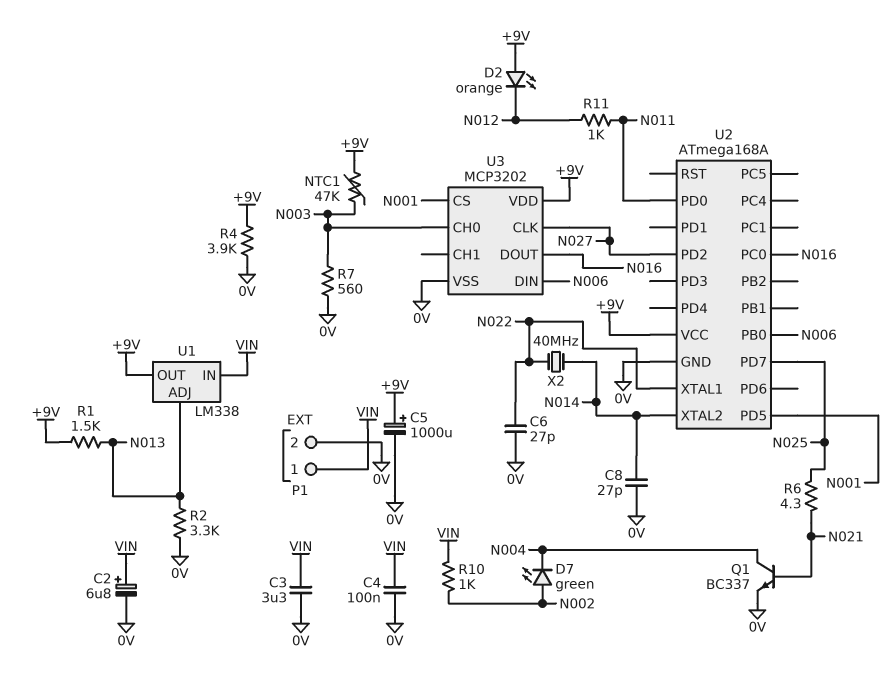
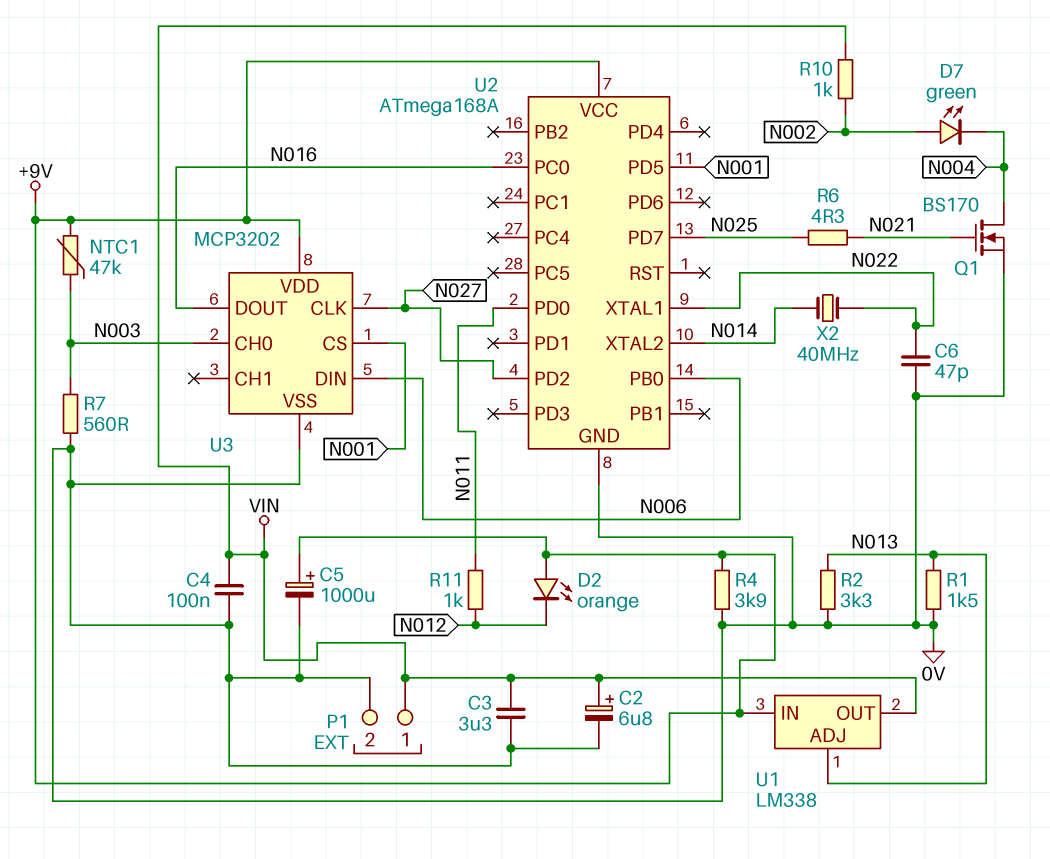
C6: 27pF (0V, N022) -> 47pF (0V, N022)
C8: 27pF (0V, N014) -> none
Q1: NPN BC337 (B N021, C N004, E 0V) -> NMOS BS170 (G N021, D N004, S 0V)
R1: 1.5k (+9V, N013) -> 1.5k (0V, N013)
U1 pin IN: VIN -> +9V
U1 pin OUT: +9V -> VIN

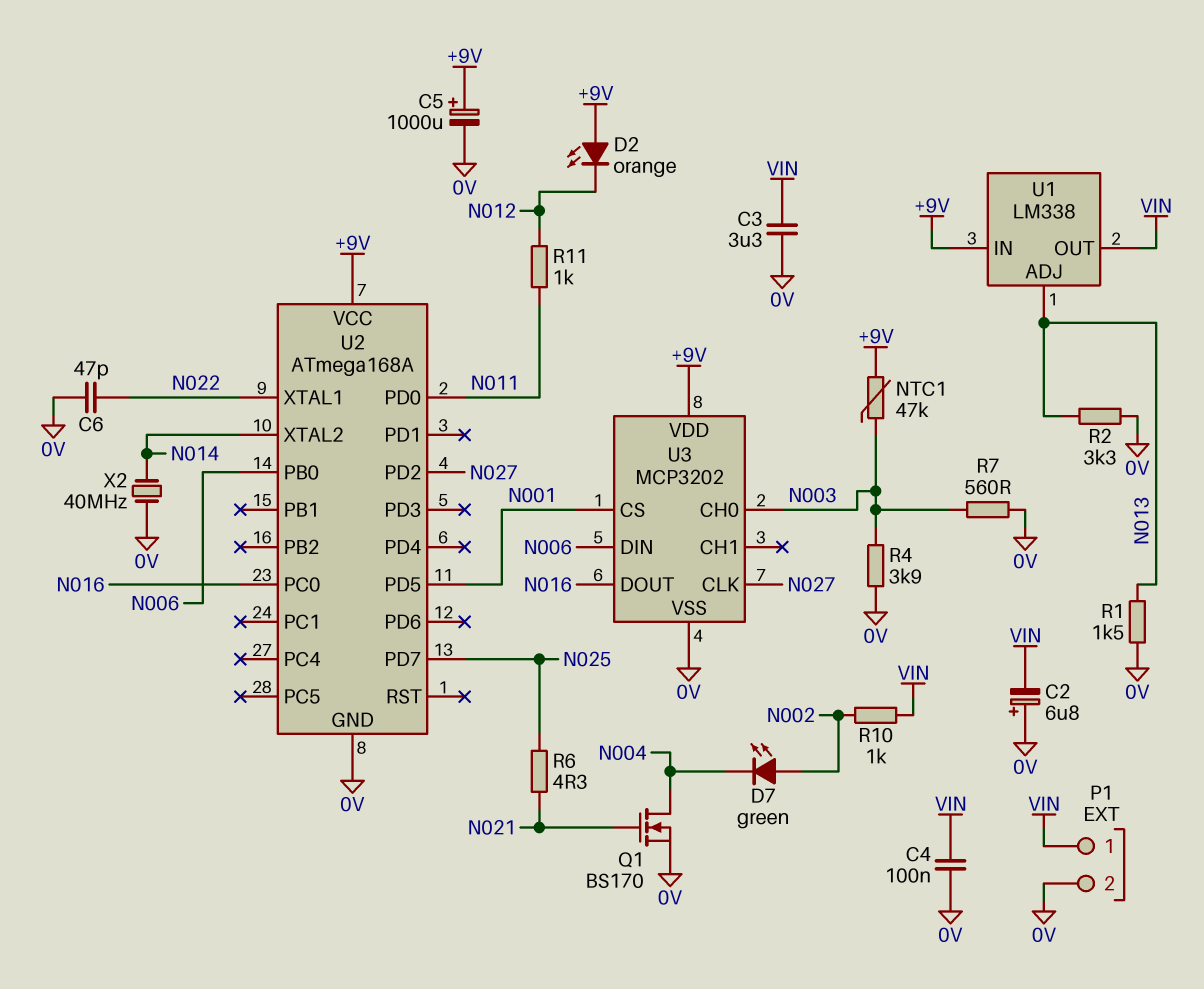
C2: 6.8uF (plus VIN, minus 0V) -> 6.8uF (plus 0V, minus VIN)
R4: 3.9k (+9V, 0V) -> 3.9k (0V, N003)
X2: 40MHz (N014, N022) -> 40MHz (0V, N014)

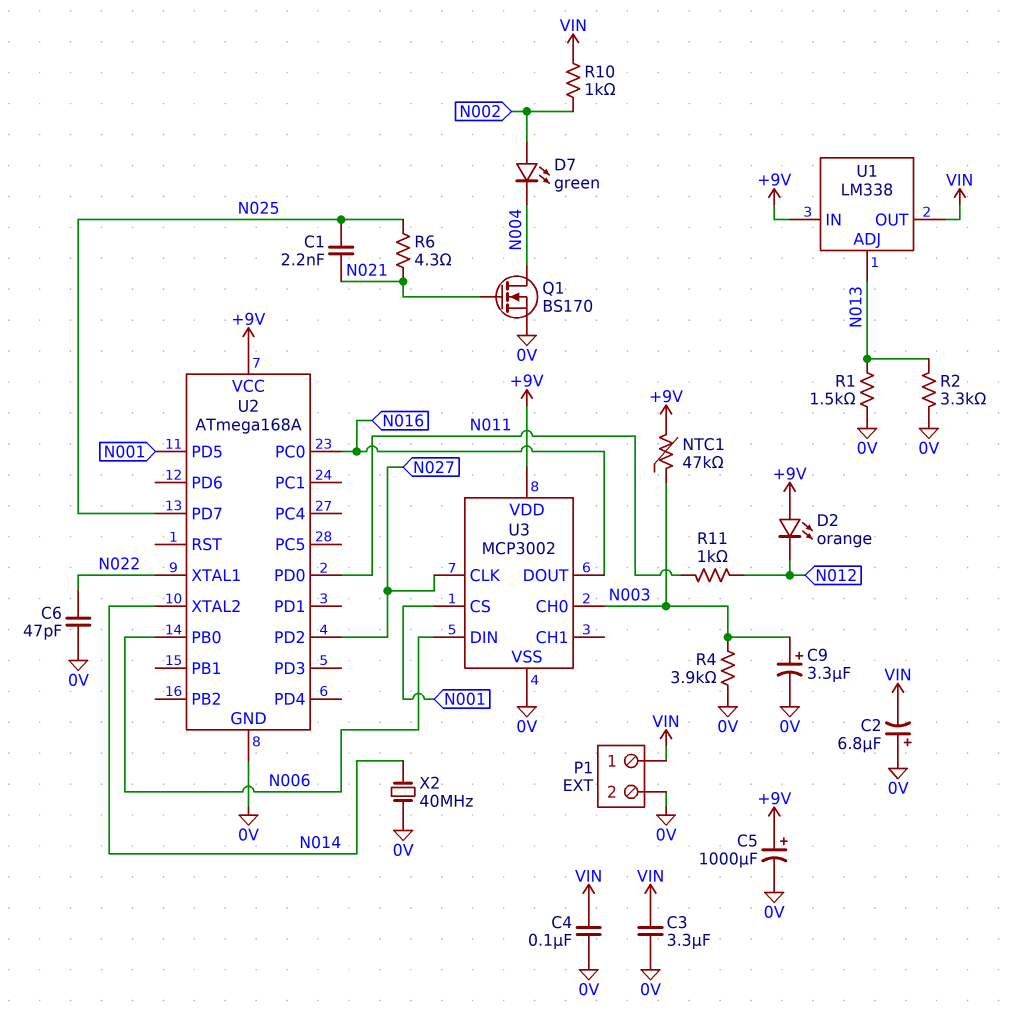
C1: none -> 2.2nF (N021, N025)
C9: none -> 3.3uF (plus N003, minus 0V)
R7: 560 (0V, N003) -> none
U3: MCP3202 -> MCP3002

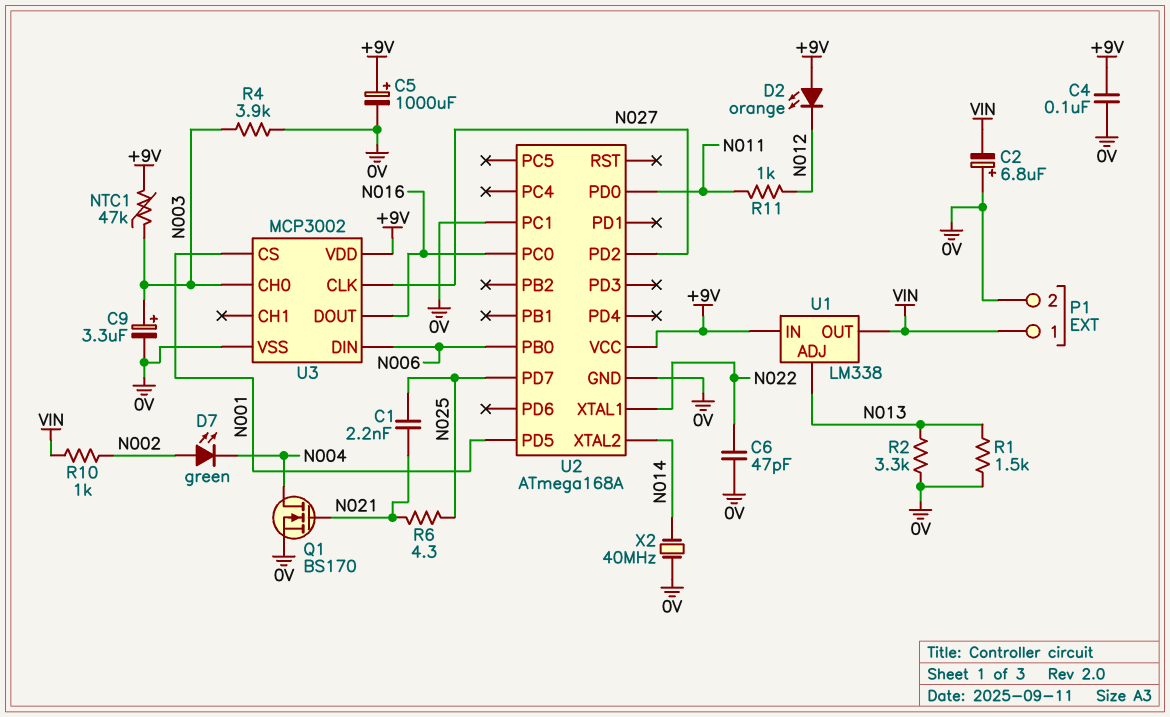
C3: 3.3uF (0V, VIN) -> none
C4: 100nF (0V, VIN) -> 100nF (+9V, 0V)
U2 pin PC1: none -> 0V

